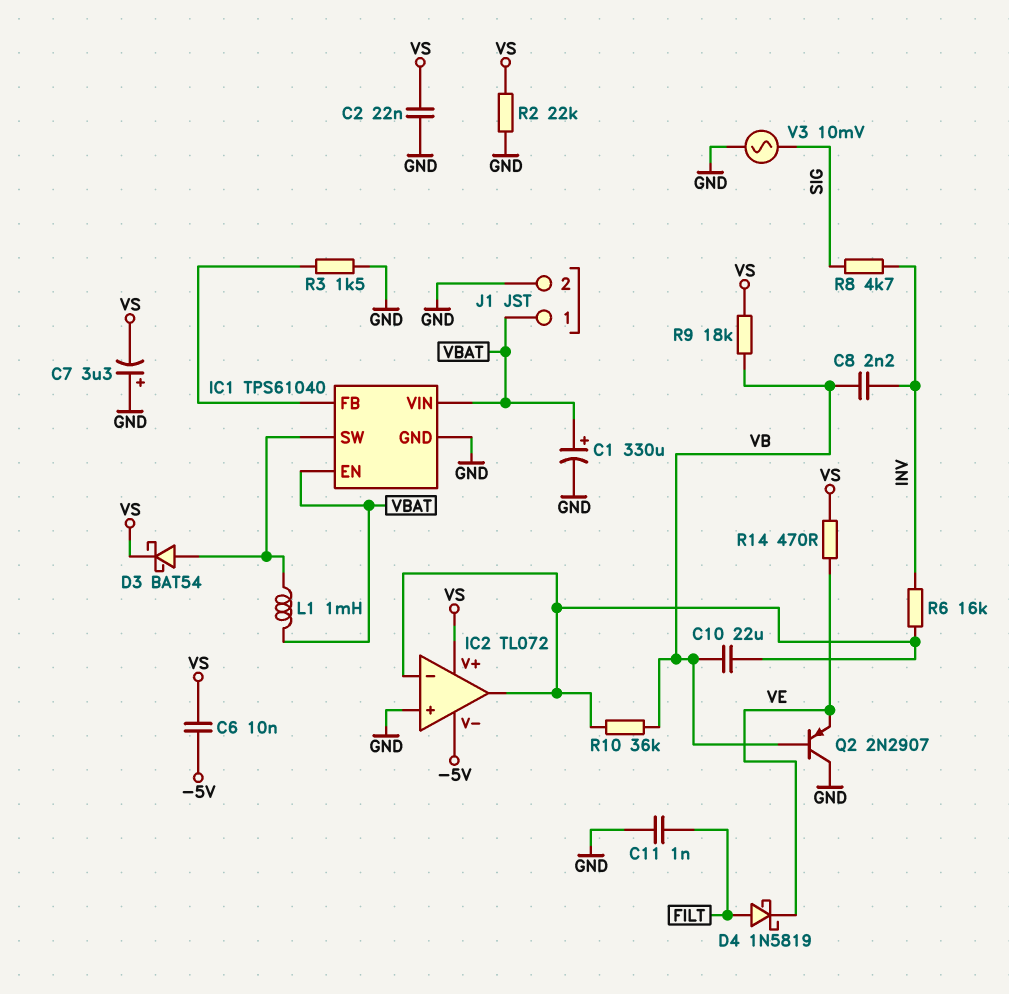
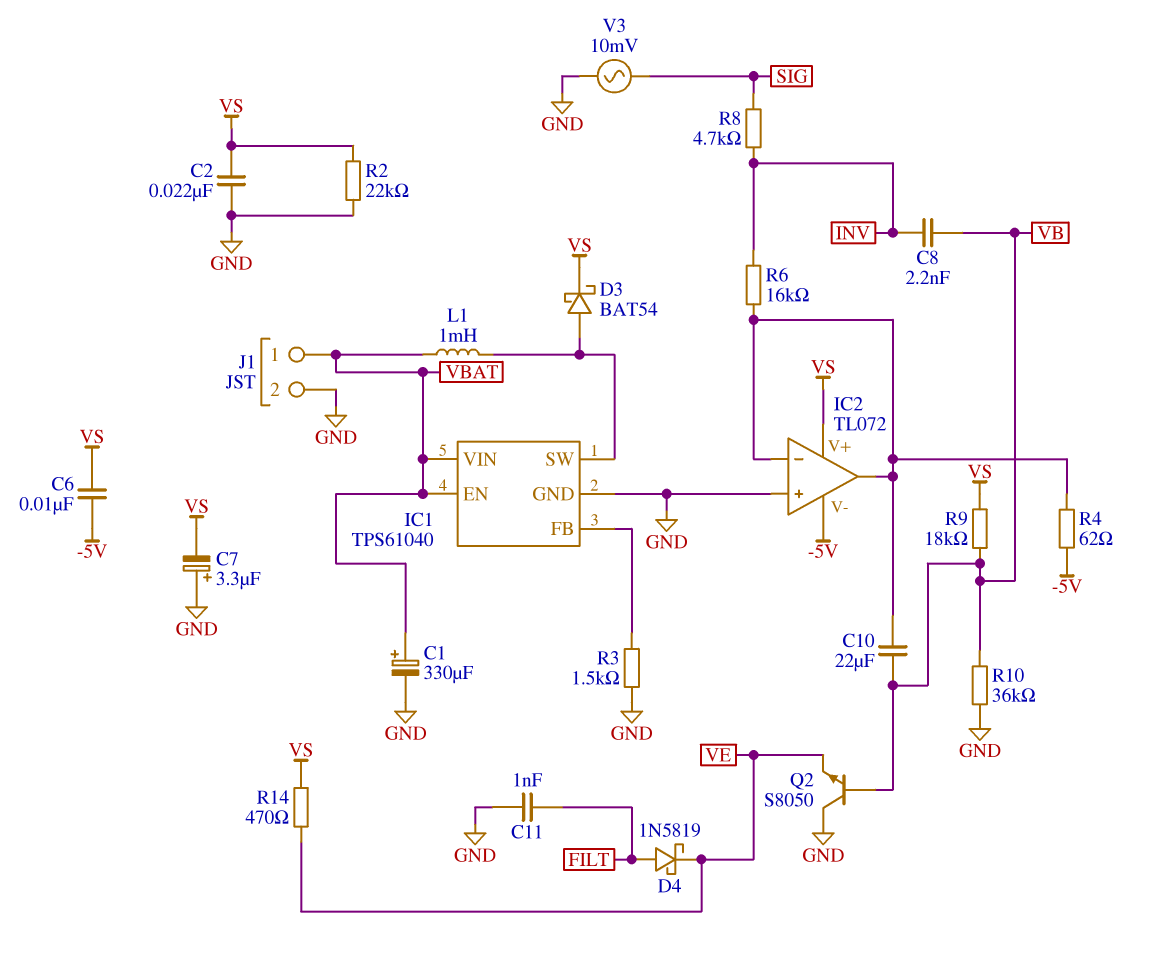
Q2: PNP 2N2907 (B VB, C GND, E VE) -> NPN S8050 (B VB, C GND, E VE)
R4: none -> 62 (-5V, IC2/in-)
R10: 36k (IC2/in-, VB) -> 36k (GND, VB)

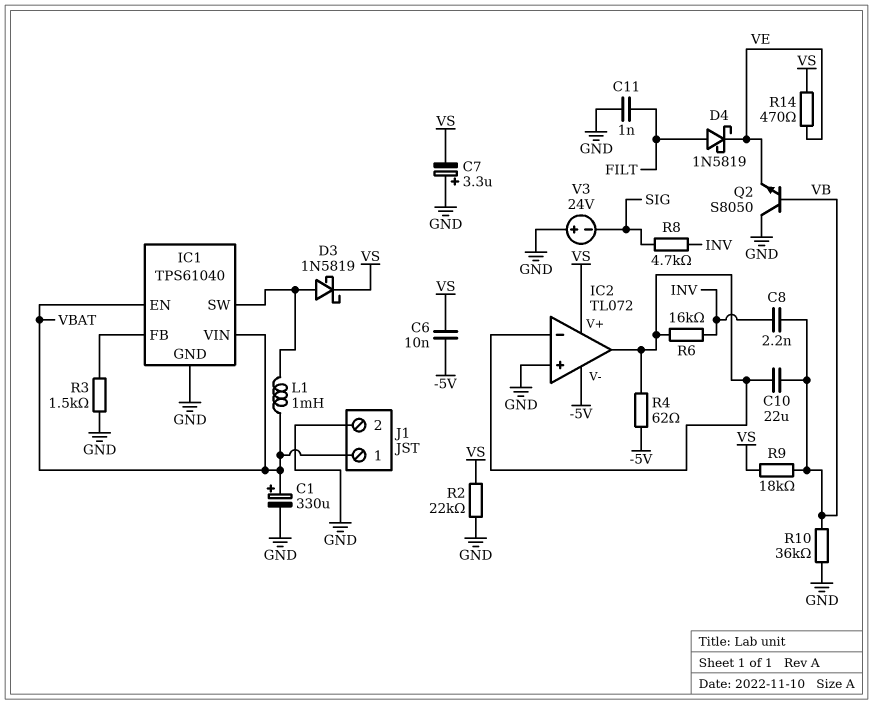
C2: 22nF (GND, VS) -> none
D3: schottky BAT54 (A IC1/SW, K VS) -> schottky 1N5819 (A IC1/SW, K VS)
V3: AC 10mV (GND, SIG) -> 24V (plus GND, minus SIG)

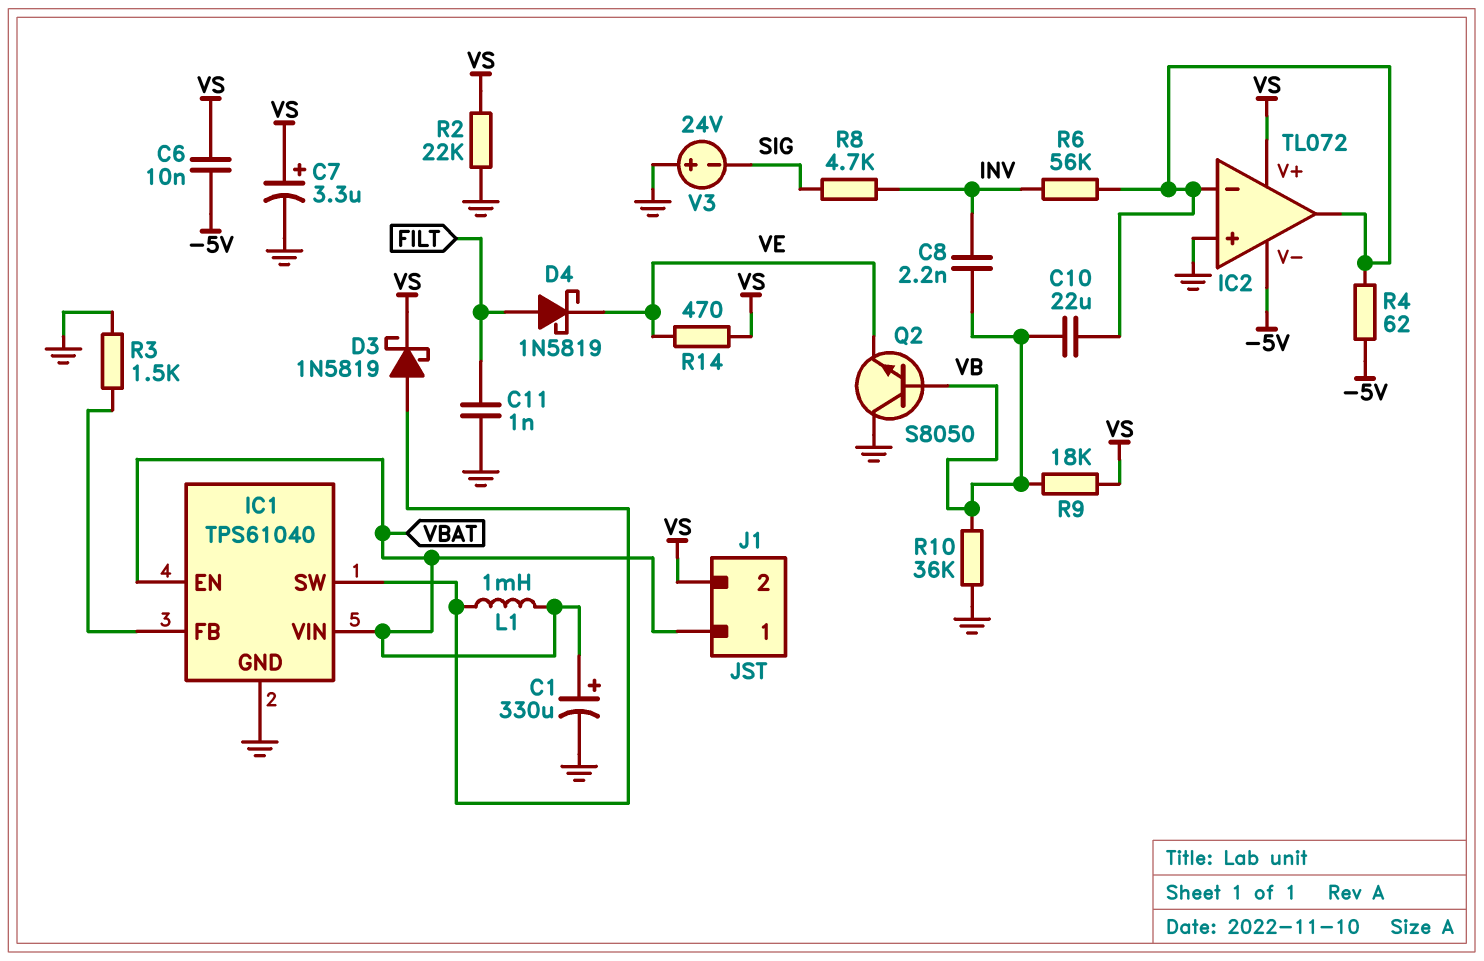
C7: 3.3uF (plus GND, minus VS) -> 3.3uF (plus VS, minus GND)
J1 pin 2: GND -> VS
R6: 16k (IC2/in-, INV) -> 56k (IC2/in-, INV)

